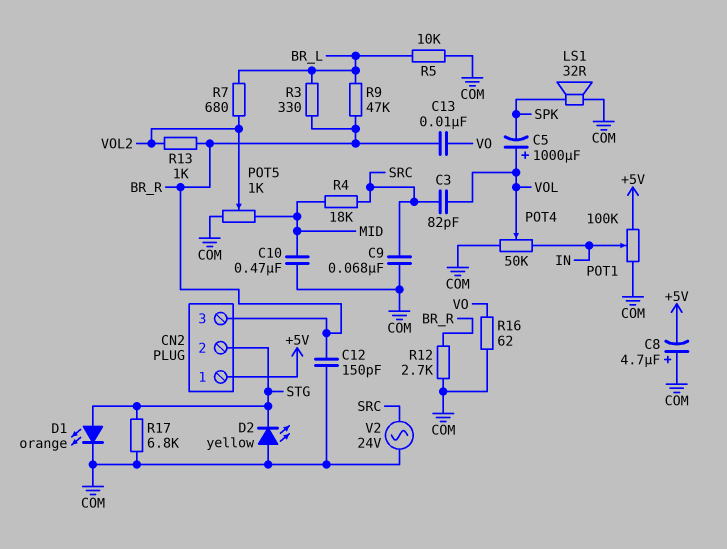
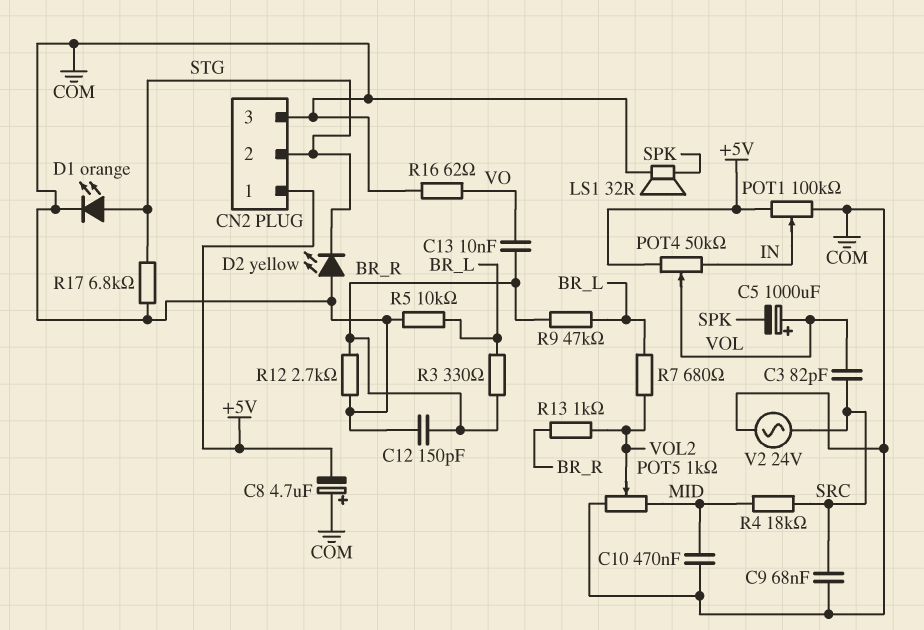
CN2 pin 3: BR_R -> COM
POT4: 50k (COM, IN, wiper VOL) -> 50k (+5V, IN, wiper VOL)

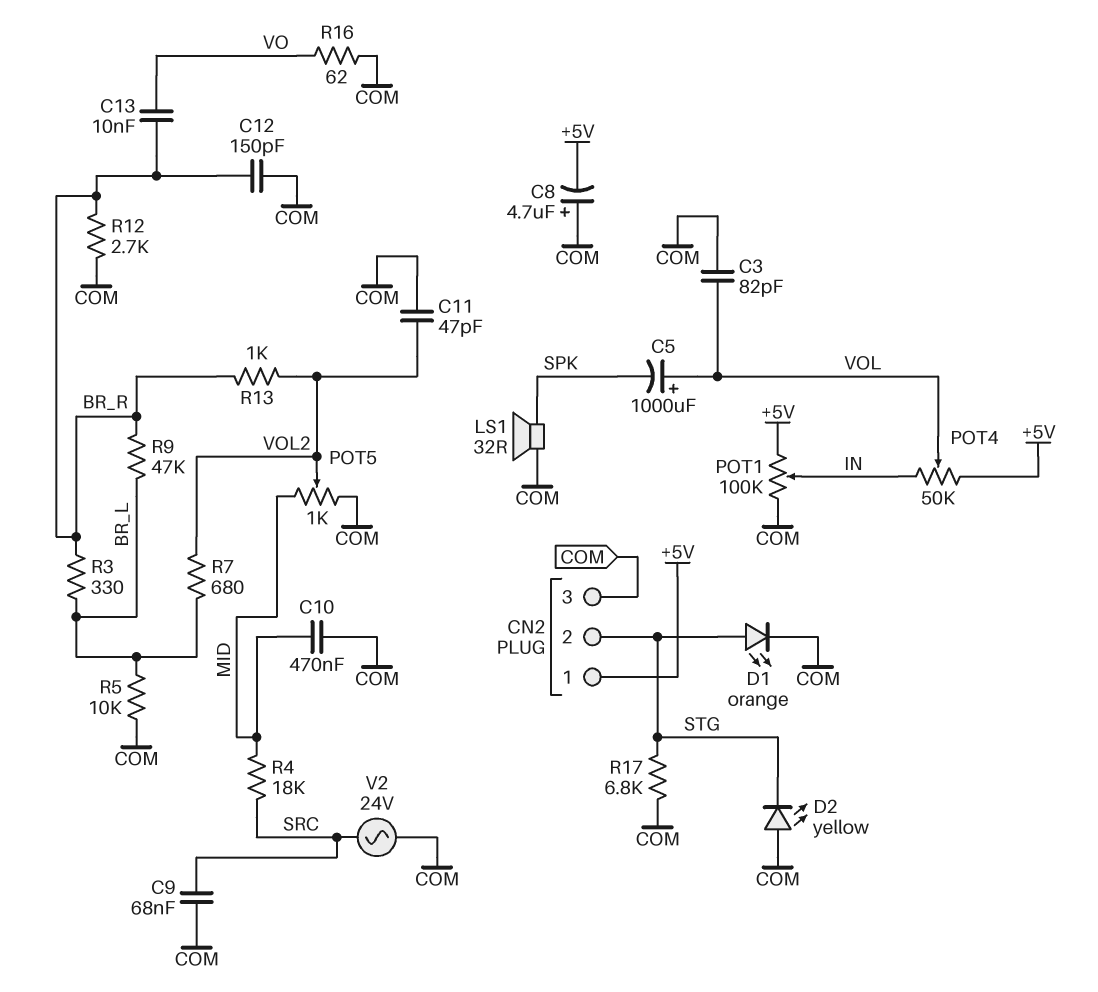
C3: 82pF (SRC, VOL) -> 82pF (COM, VOL)
C11: none -> 47pF (COM, VOL2)

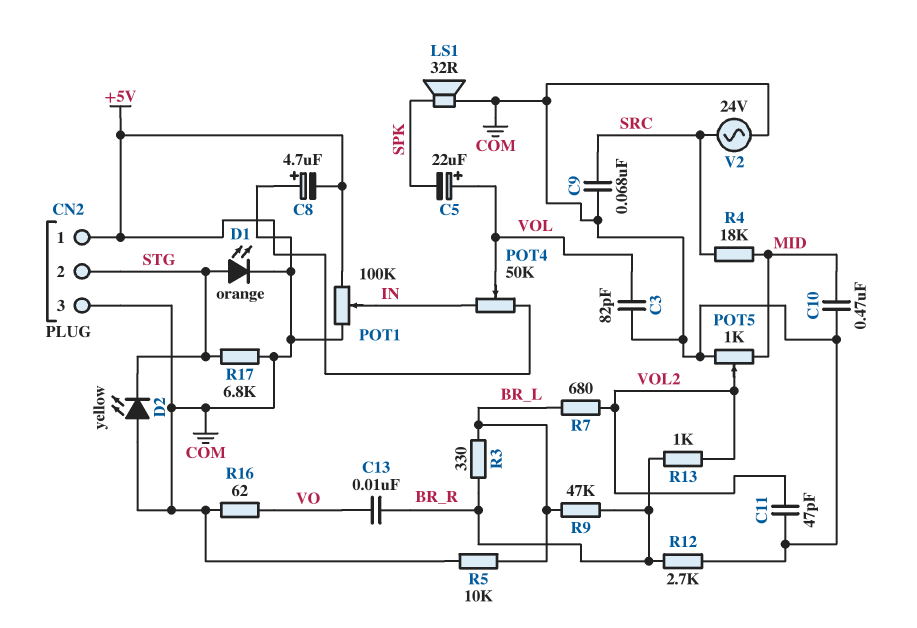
C5: 1000uF (plus VOL, minus SPK) -> 22uF (plus VOL, minus SPK)
C12: 150pF (BR_R, COM) -> none

